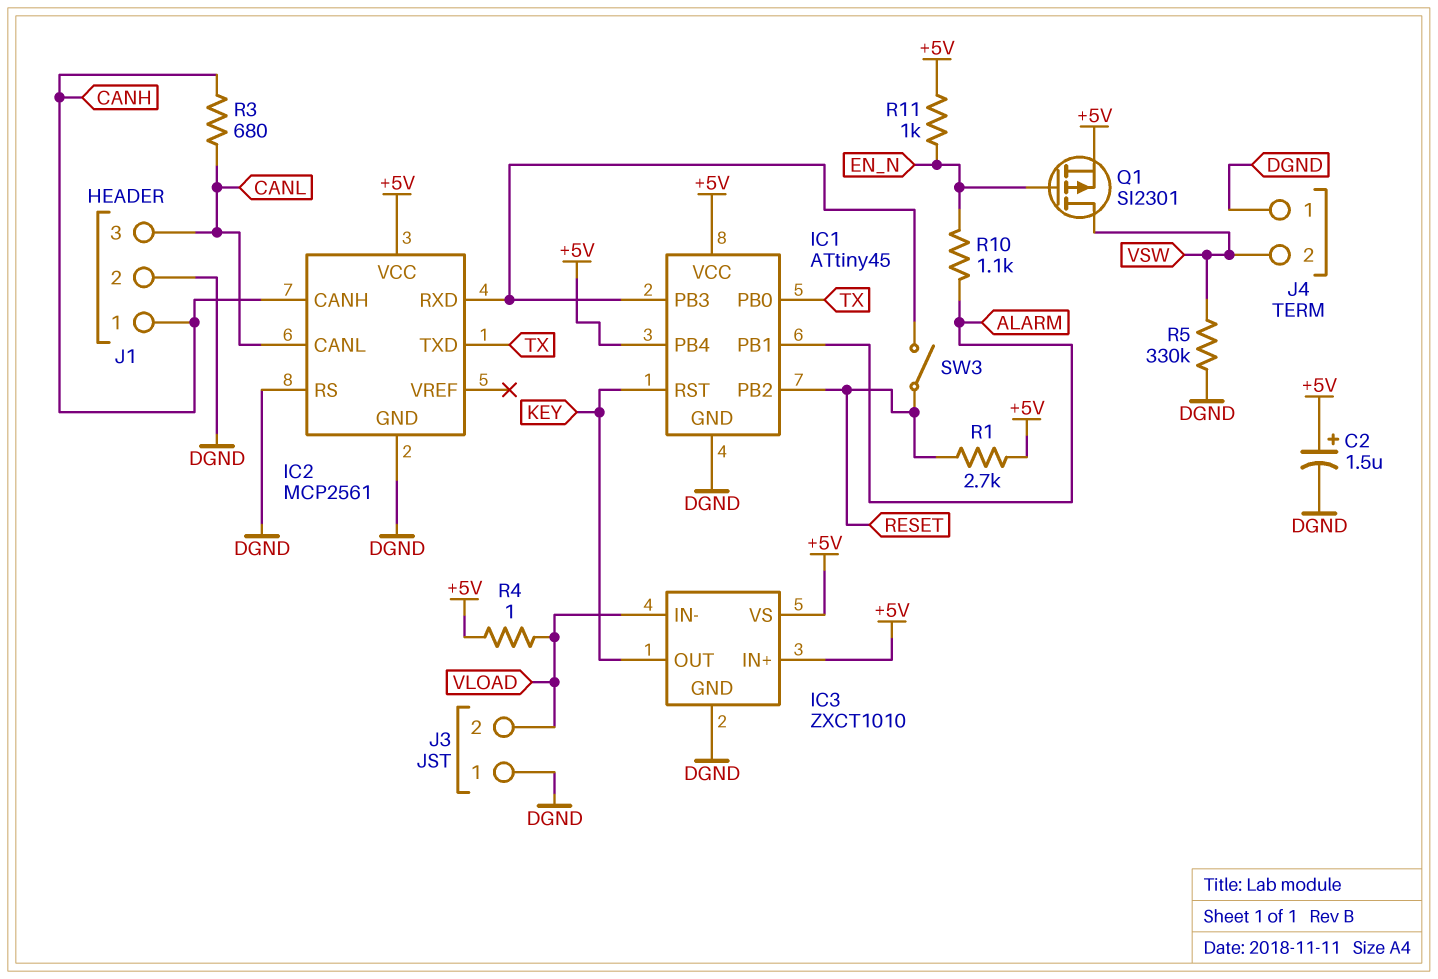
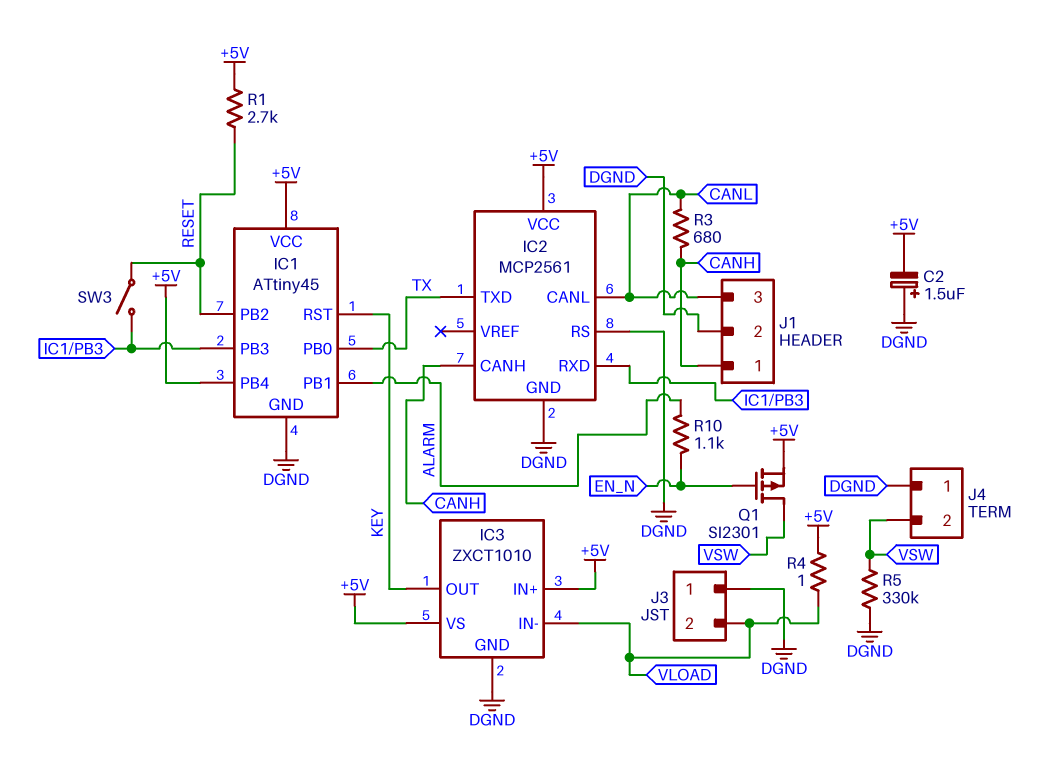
C2: 1.5uF (plus +5V, minus DGND) -> 1.5uF (plus DGND, minus +5V)
R11: 1k (+5V, EN_N) -> none

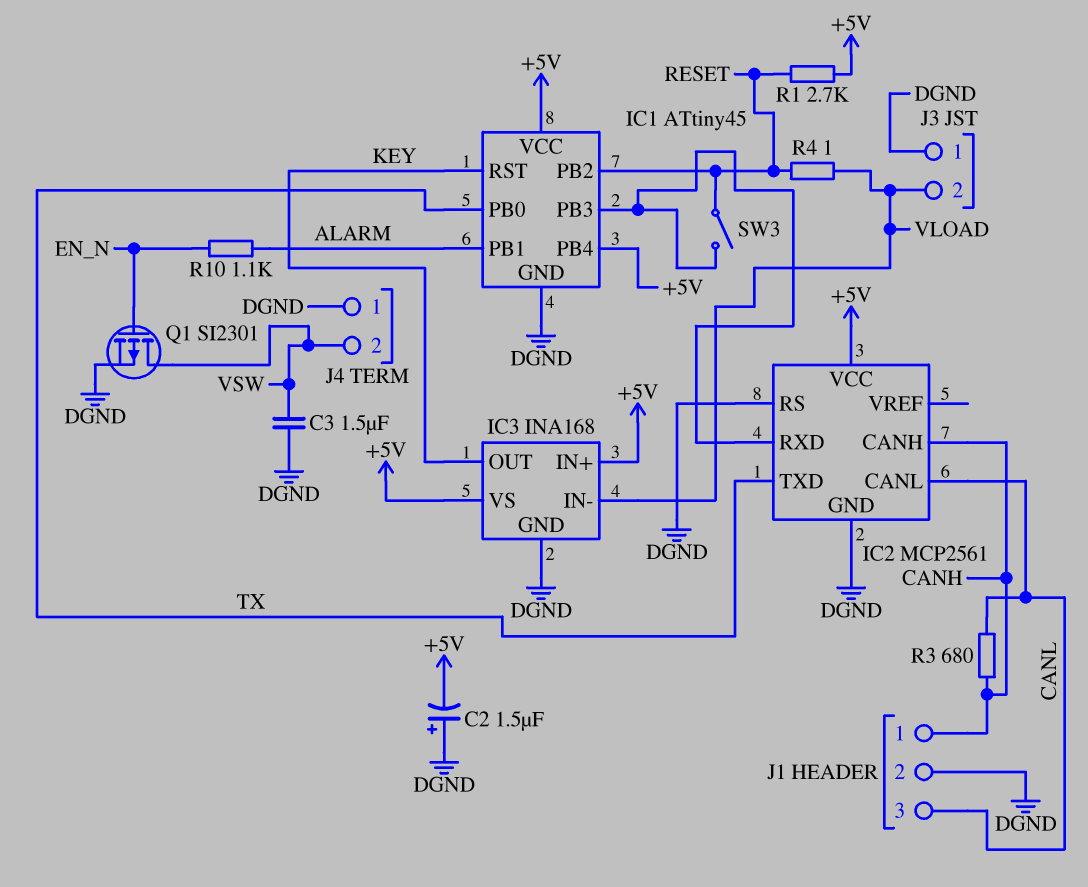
C3: none -> 1.5uF (DGND, VSW)
IC3: ZXCT1010 -> INA168
Q1: PMOS SI2301 (G EN_N, D VSW, S +5V) -> PMOS SI2301 (G EN_N, D VSW, S DGND)
R4: 1 (+5V, VLOAD) -> 1 (RESET, VLOAD)
R5: 330k (DGND, VSW) -> none

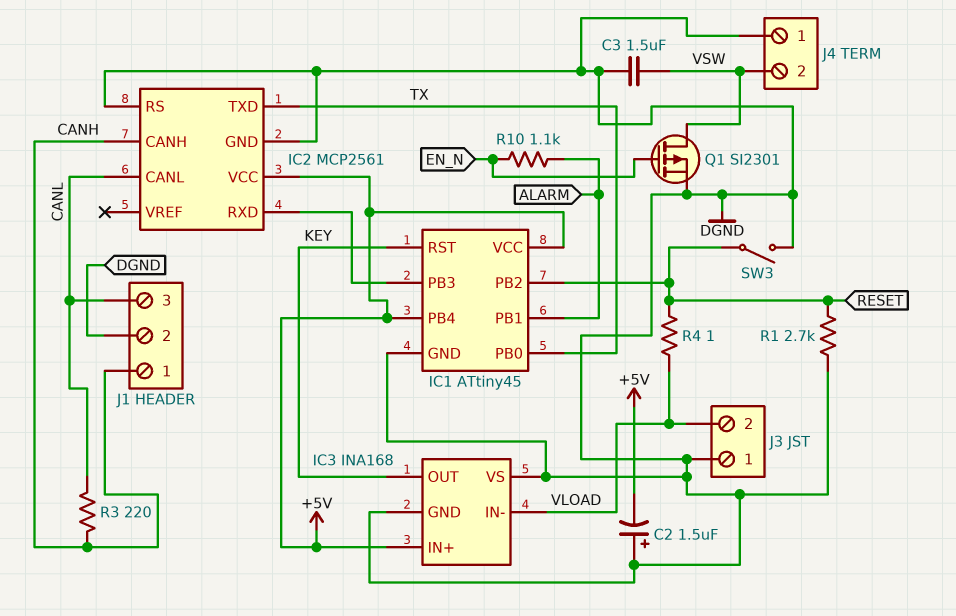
IC3 pin VS: +5V -> DGND
R1: 2.7k (+5V, RESET) -> 2.7k (DGND, RESET)
R3: 680 (CANH, CANL) -> 220 (CANH, CANL)
SW3: switch (IC1/PB3, RESET) -> switch (DGND, RESET)

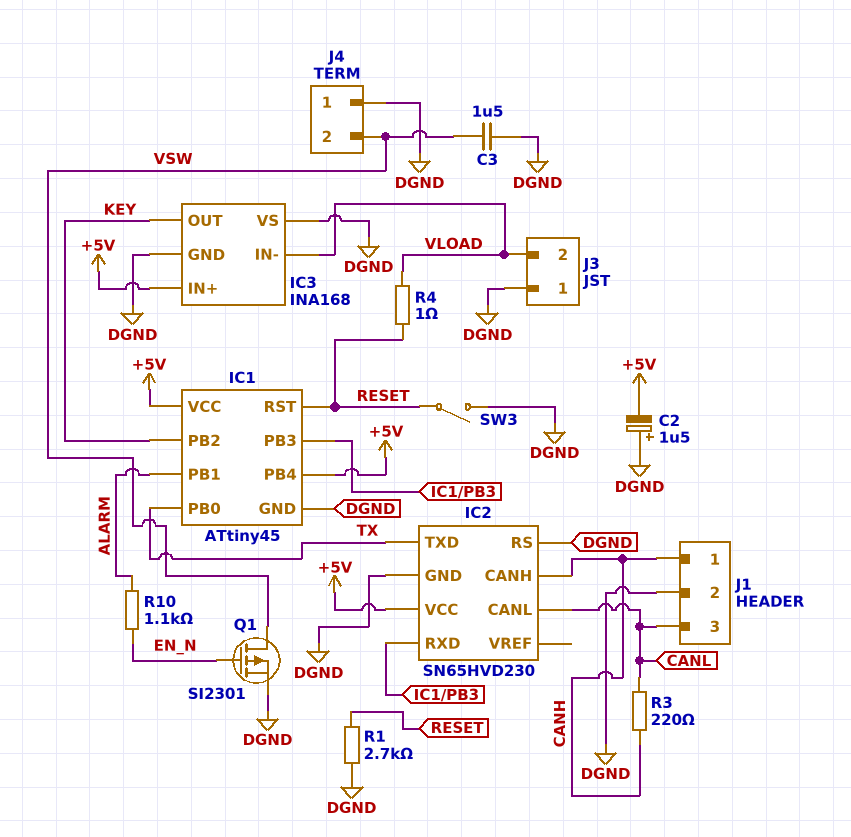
IC1 pin PB2: RESET -> KEY
IC1 pin RST: KEY -> RESET
IC2: MCP2561 -> SN65HVD230

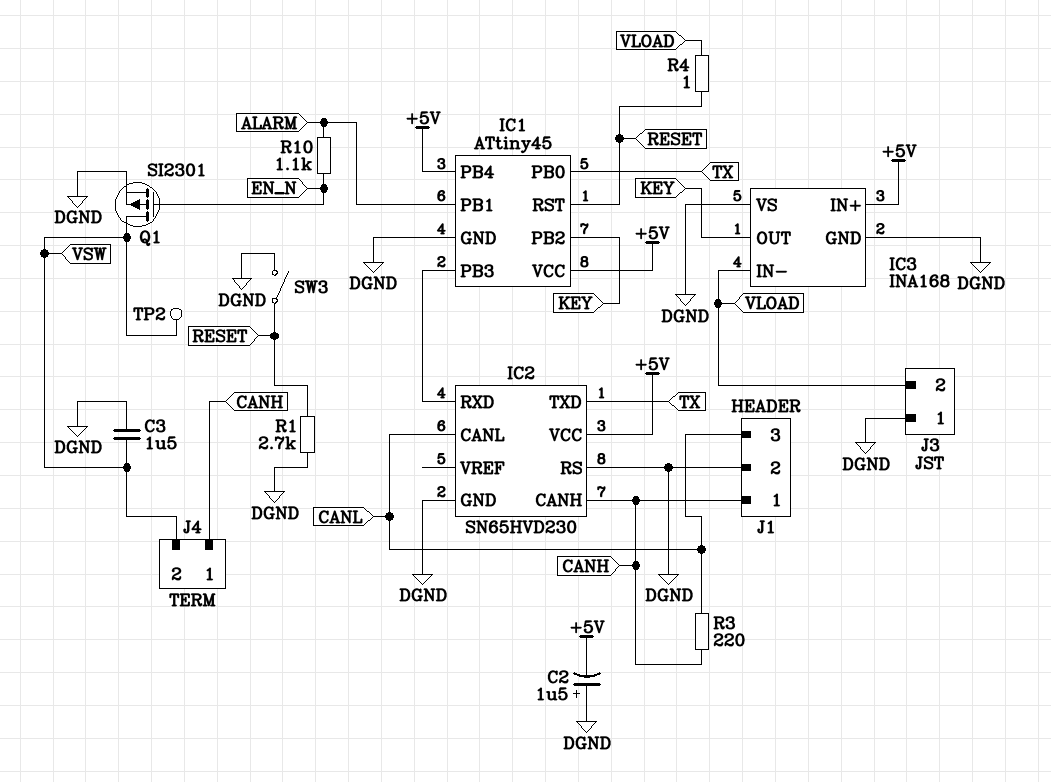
J4 pin 1: DGND -> CANH
TP2: none -> test point (VSW)

